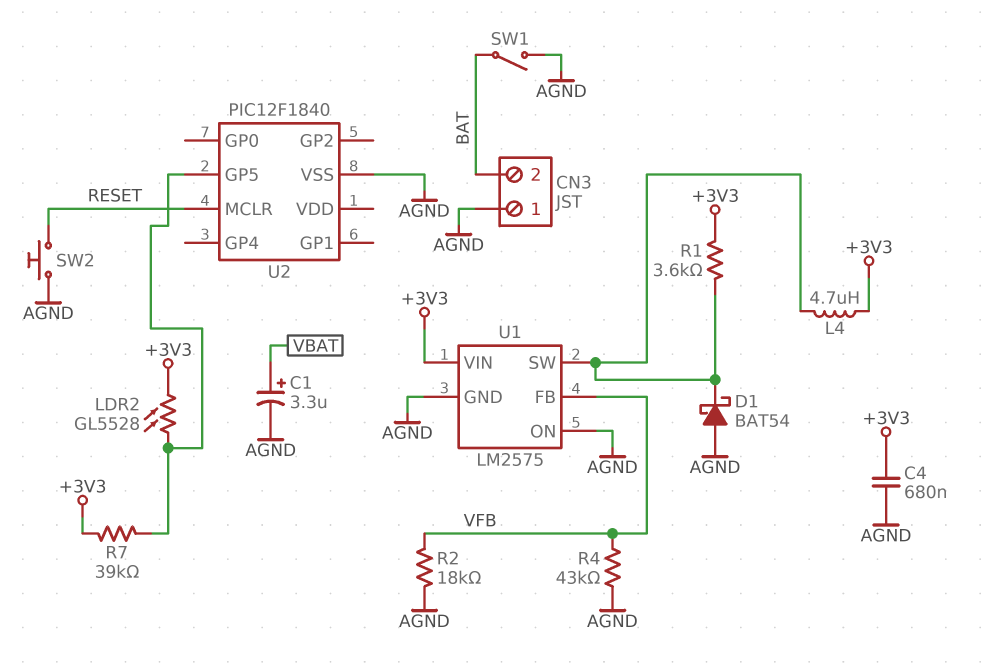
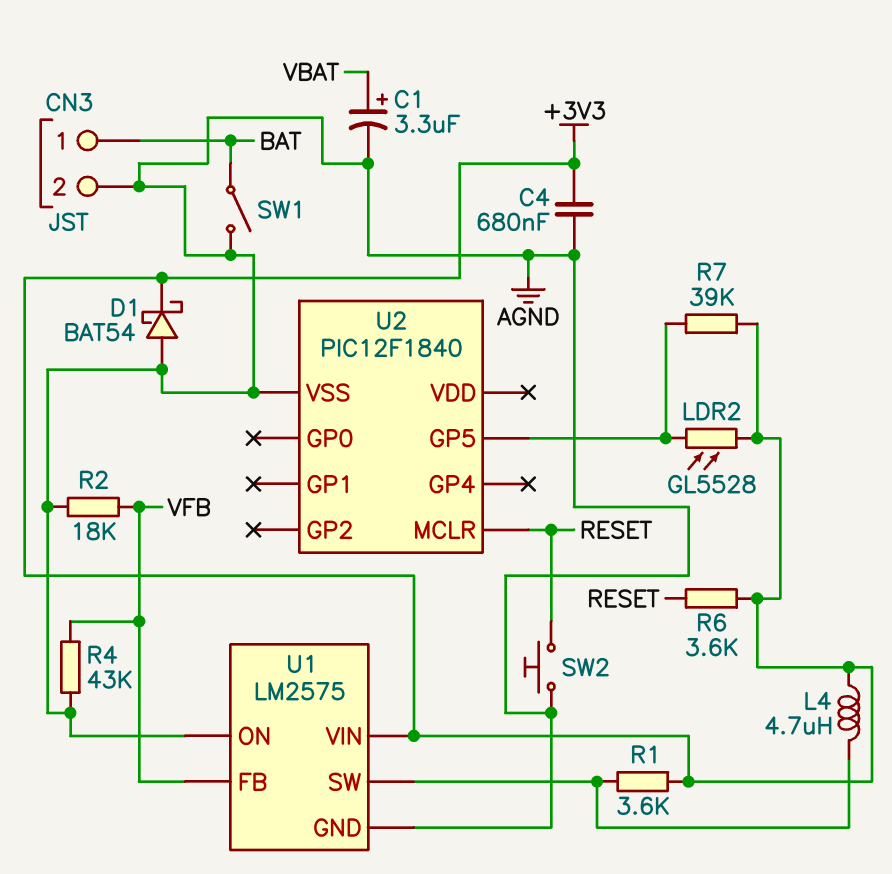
CN3 pin 1: AGND -> BAT
CN3 pin 2: BAT -> AGND
D1: schottky BAT54 (A AGND, K U1/SW) -> schottky BAT54 (A AGND, K +3V3)
R6: none -> 3.6k (+3V3, RESET)

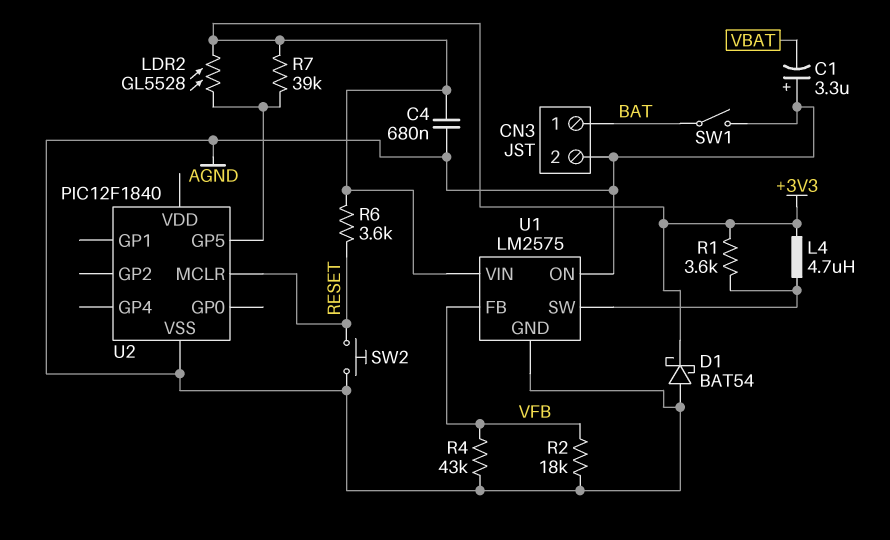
C1: 3.3uF (plus VBAT, minus AGND) -> 3.3uF (plus AGND, minus VBAT)

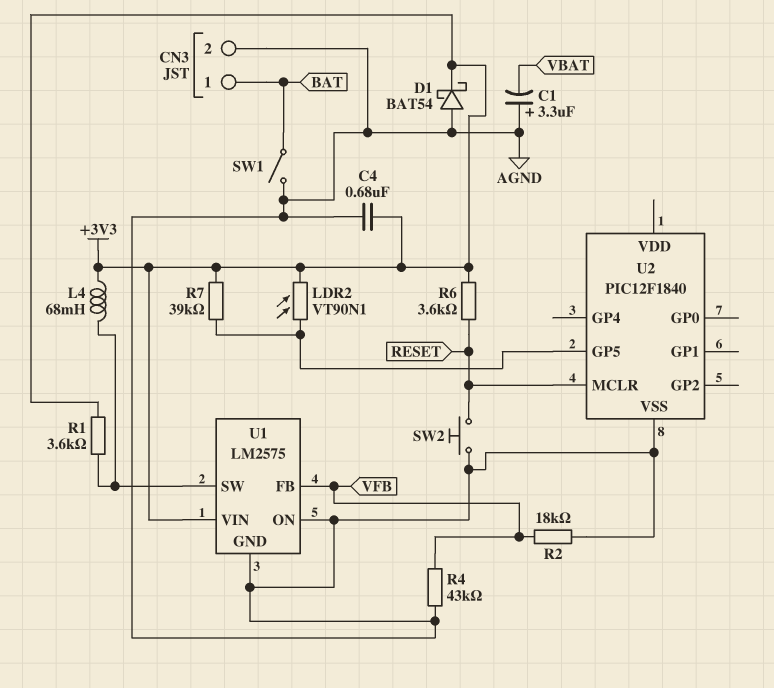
L4: 4.7uH (+3V3, U1/SW) -> 68mH (+3V3, U1/SW)
LDR2: GL5528 (+3V3, U2/GP5) -> VT90N1 (+3V3, U2/GP5)

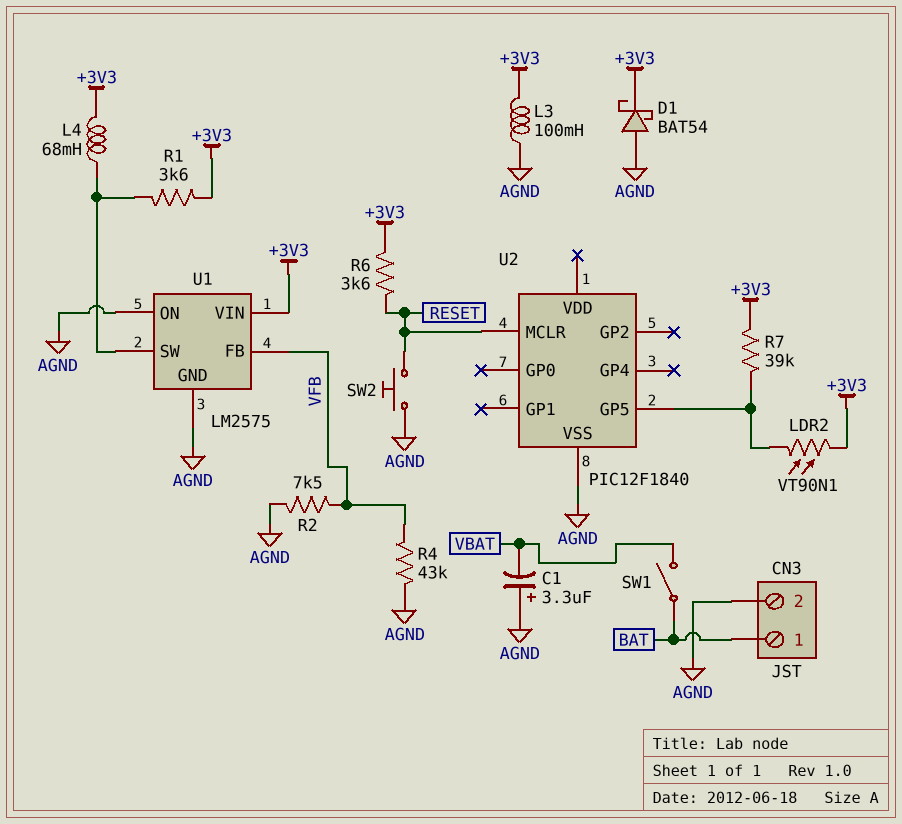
C4: 680nF (+3V3, AGND) -> none
L3: none -> 100mH (+3V3, AGND)
R2: 18k (AGND, VFB) -> 7.5k (AGND, VFB)
SW1: switch (AGND, BAT) -> switch (BAT, VBAT)

